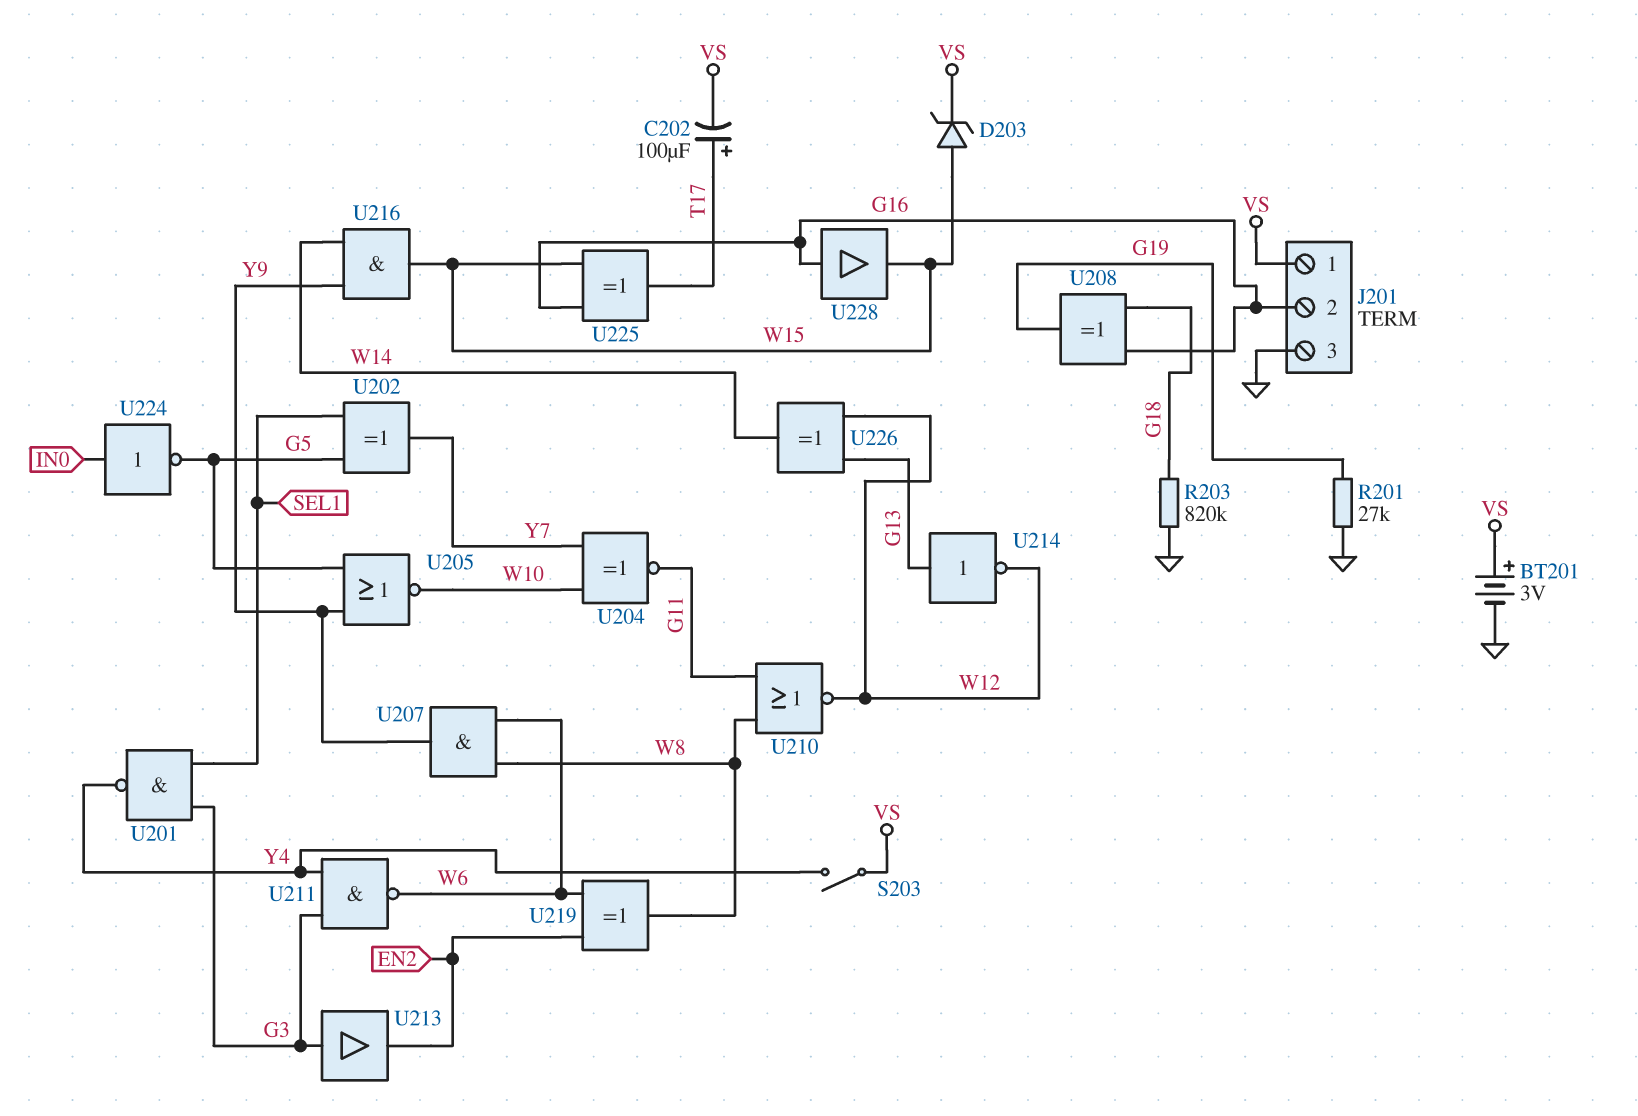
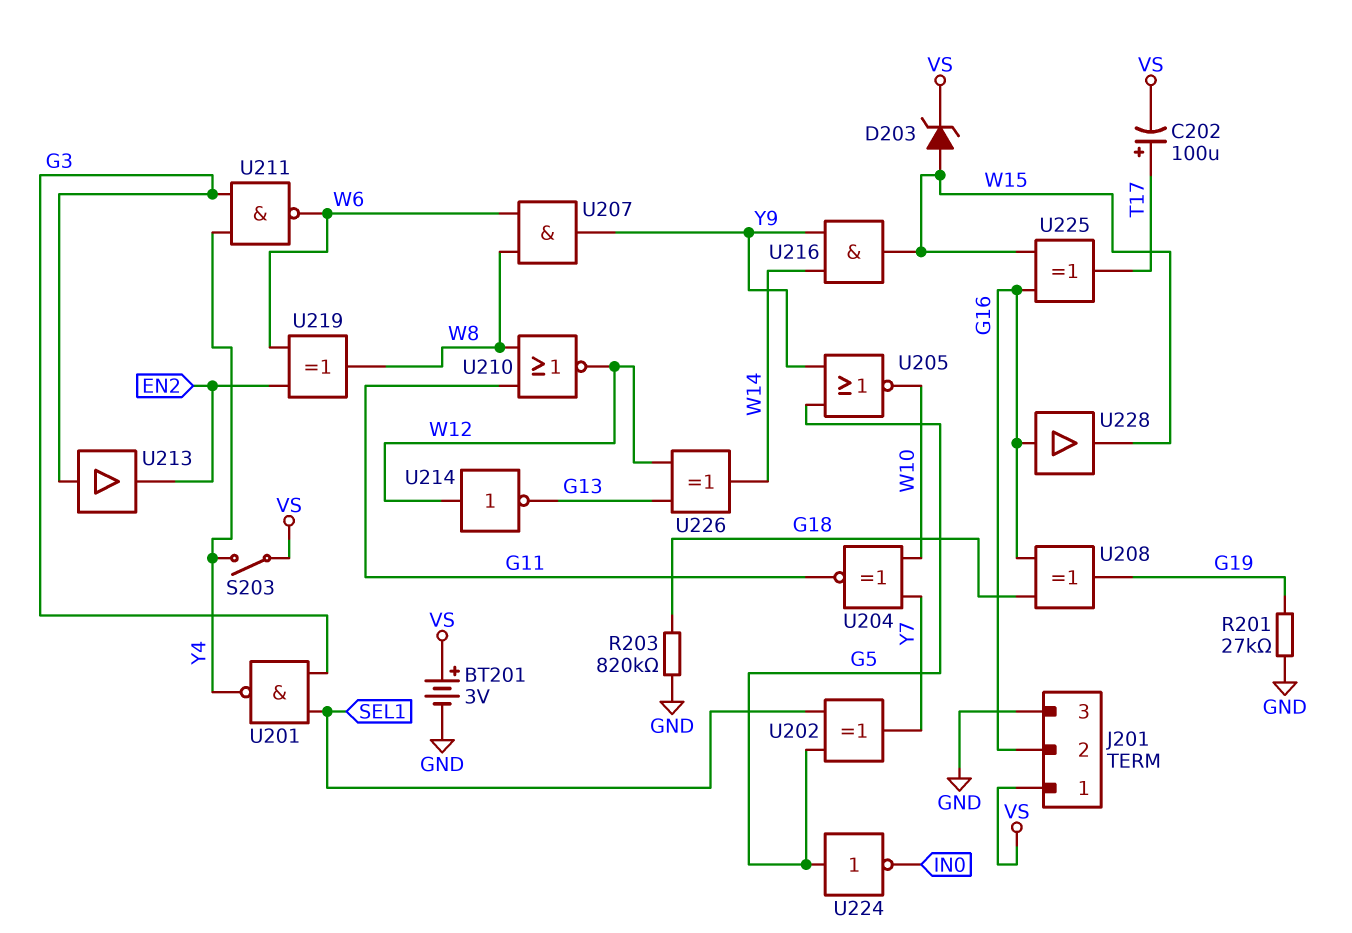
U214: NOT (in G13, out W12) -> NOT (in W12, out G13)
U224: NOT (in IN0, out G5) -> NOT (in G5, out IN0)

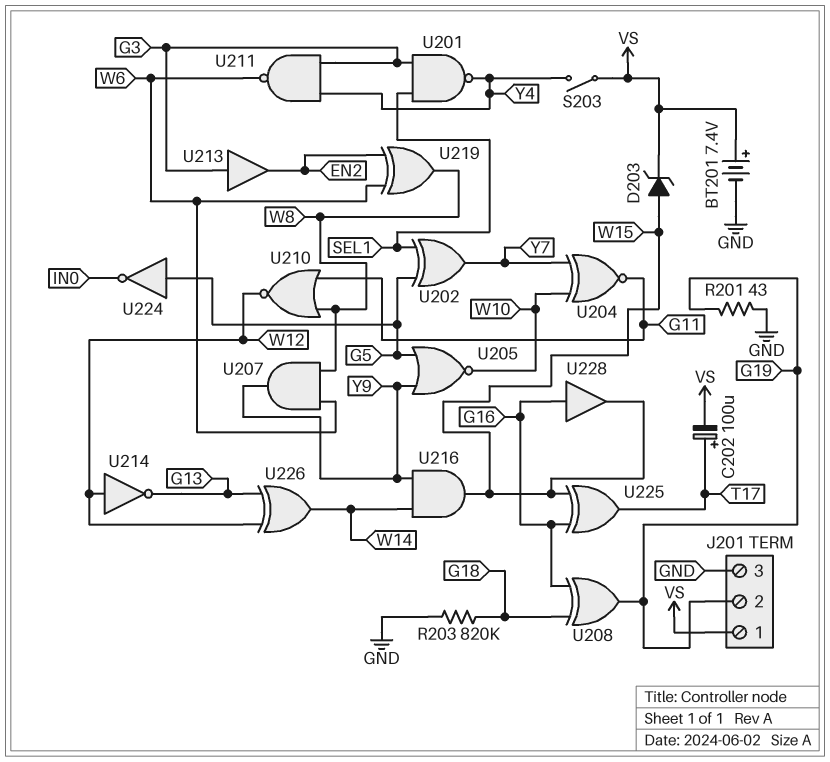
BT201: 3V (plus VS, minus GND) -> 7.4V (plus VS, minus GND)
J201 pin 2: G16 -> G19
R201: 27k (G19, GND) -> 43 (G19, GND)

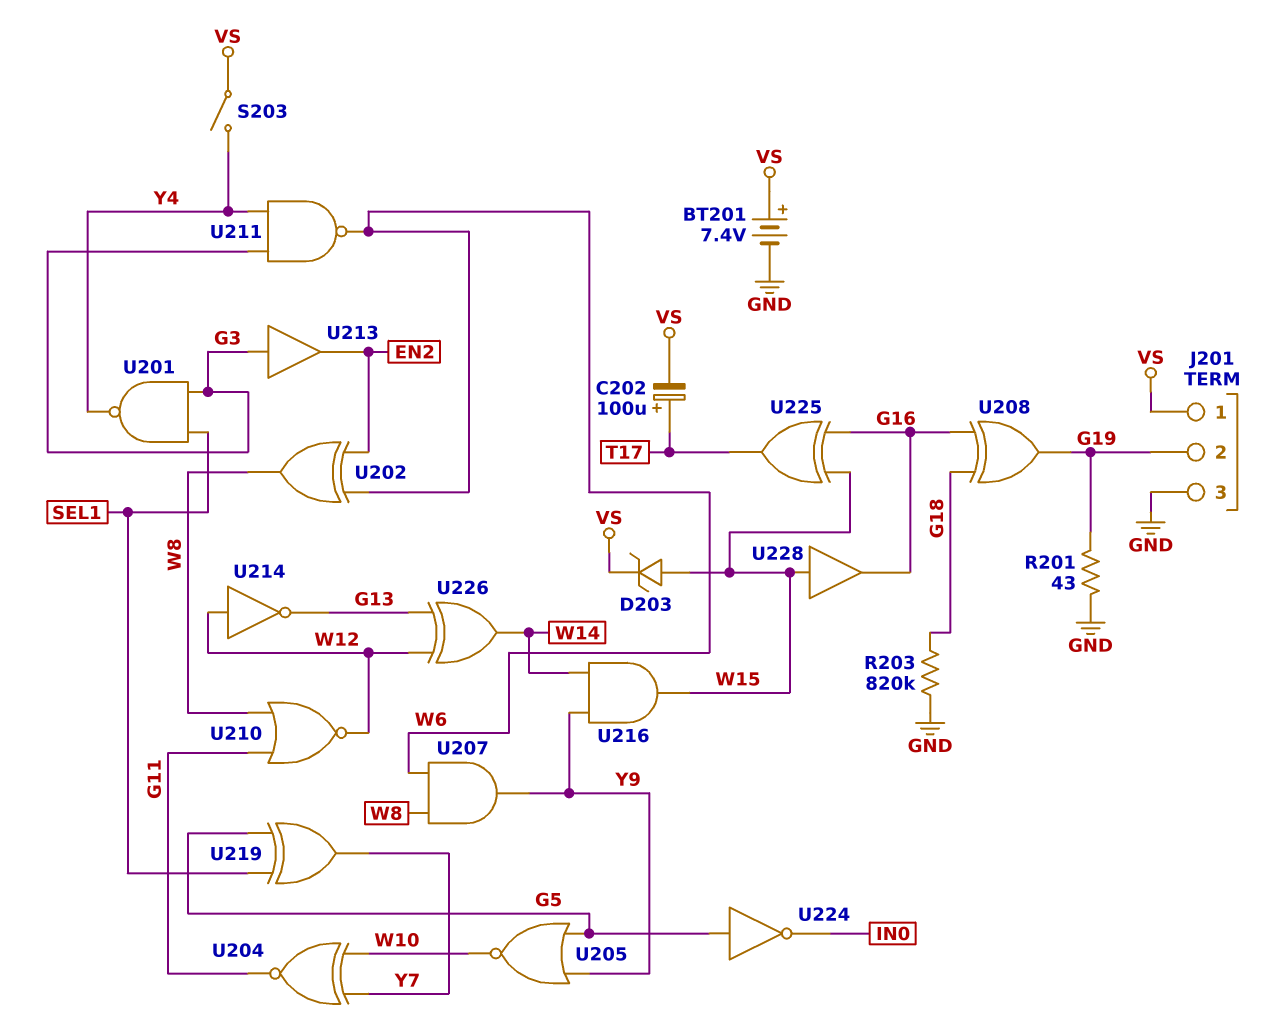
U202: XOR (in G5, in SEL1, out Y7) -> XOR (in EN2, in W6, out W8)
U219: XOR (in EN2, in W6, out W8) -> XOR (in G5, in SEL1, out Y7)
U228: buffer (in G16, out W15) -> buffer (in W15, out G16)

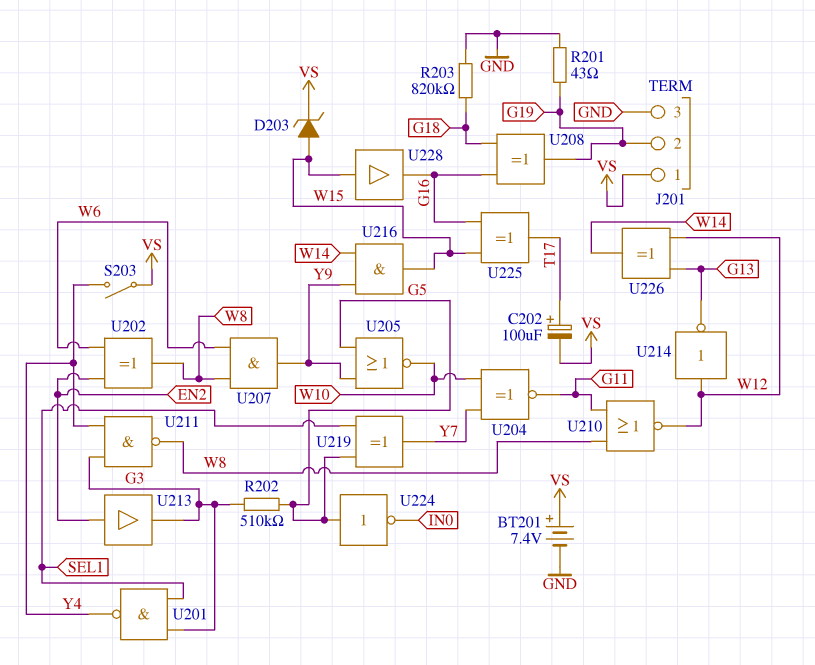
R202: none -> 510k (G3, G5)
U211: NAND (in G3, in Y4, out W6) -> NAND (in G3, in Y4, out W8)
U213: buffer (in G3, out EN2) -> buffer (in EN2, out G3)

